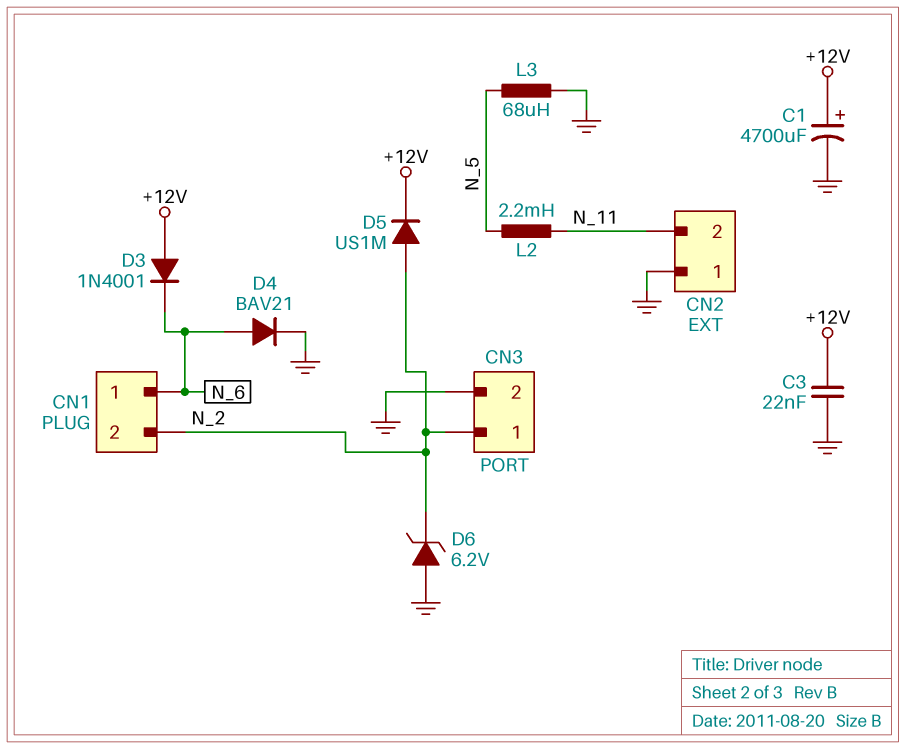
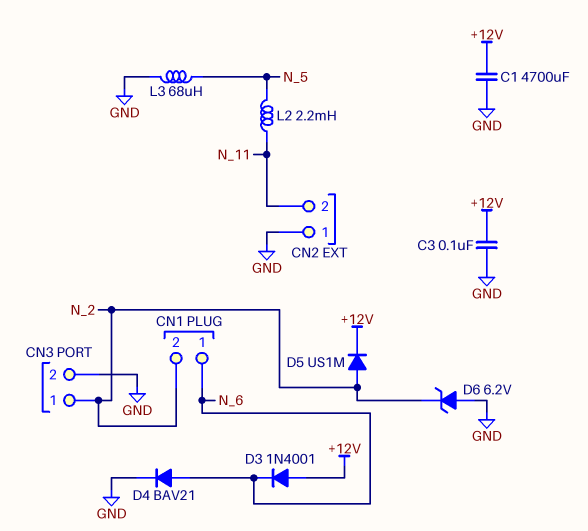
C1: 4700uF (plus +12V, minus GND) -> 4700uF (+12V, GND)
C3: 22nF (+12V, GND) -> 100nF (+12V, GND)

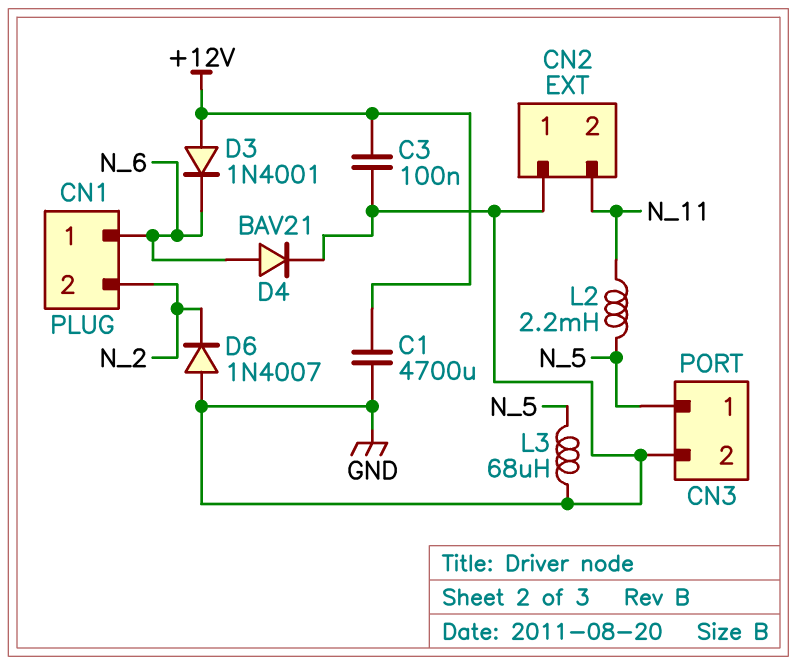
CN3 pin 1: N_2 -> N_5
D5: diode US1M (A N_2, K +12V) -> none
D6: zener 6.2V (A GND, K N_2) -> diode 1N4007 (A GND, K N_2)

